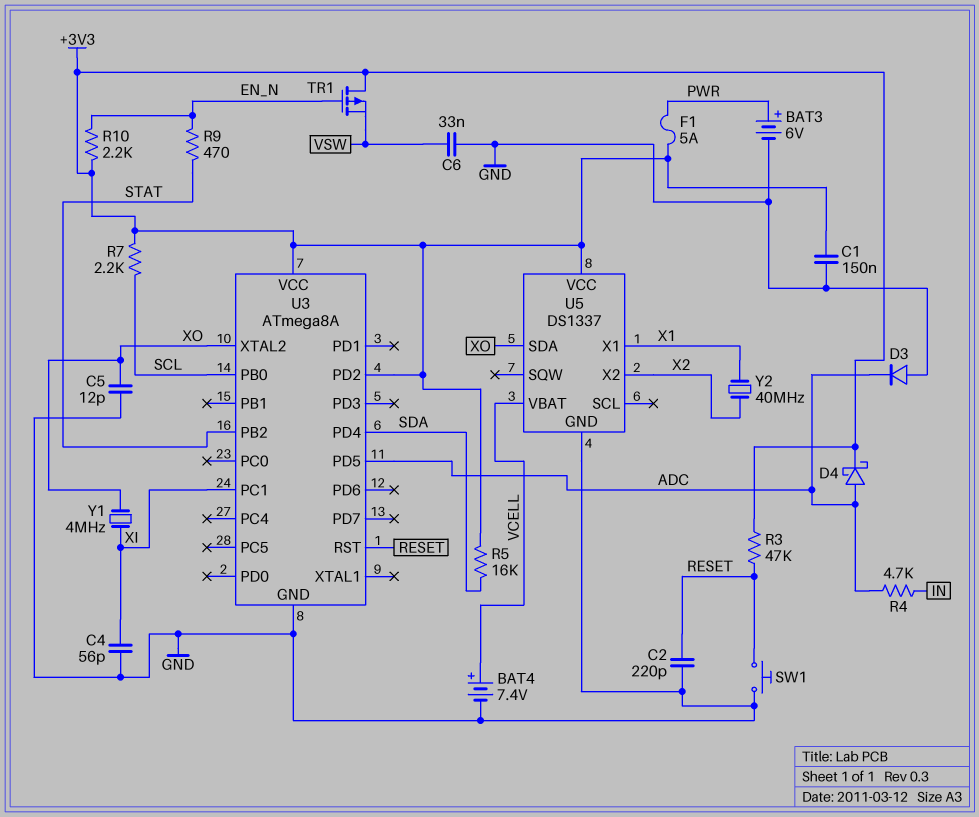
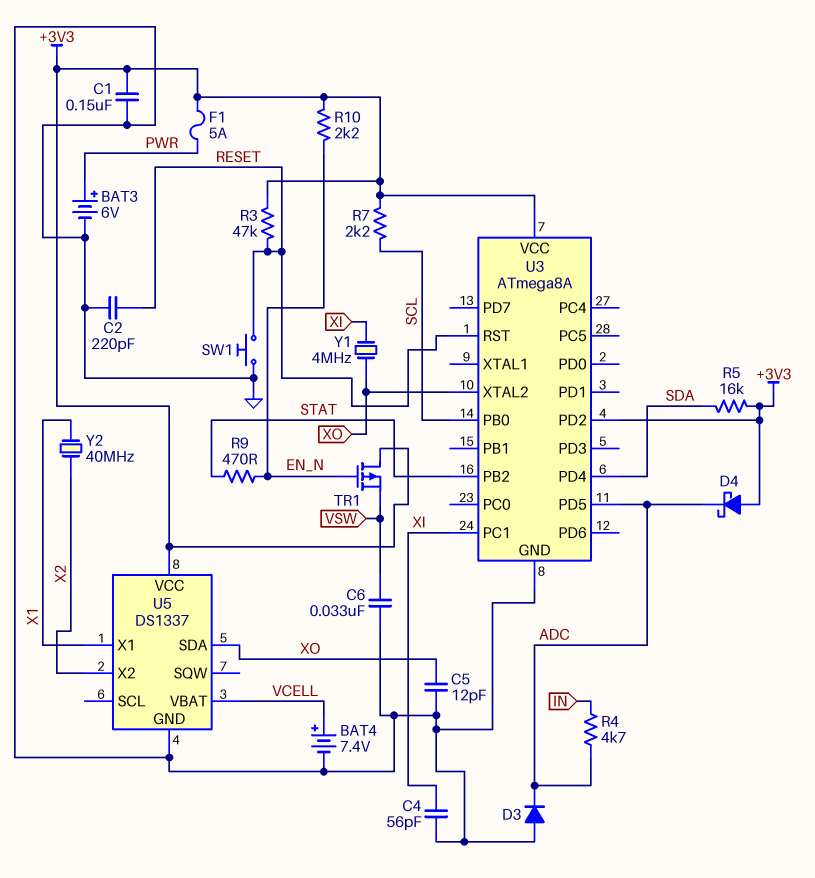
D4: schottky (A ADC, K +3V3) -> schottky (A +3V3, K ADC)

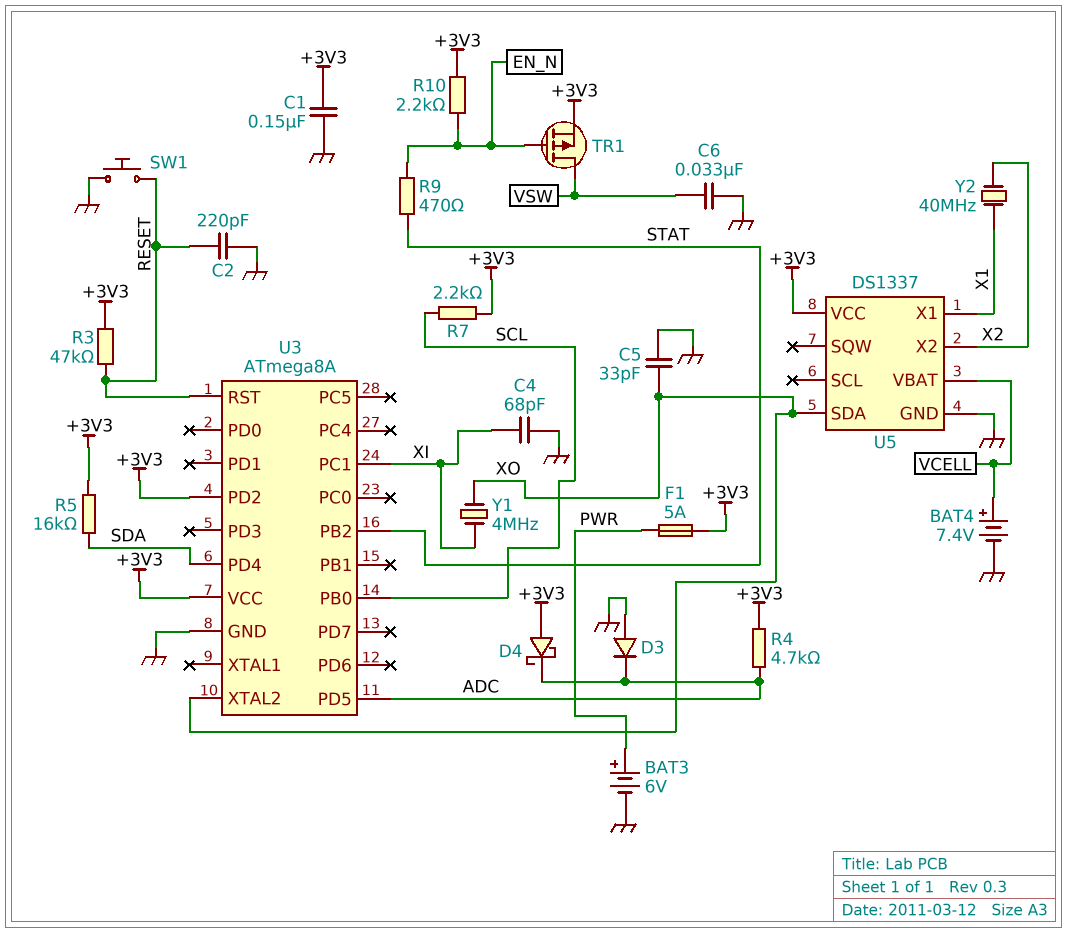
C4: 56pF (GND, XI) -> 68pF (GND, XI)
C5: 12pF (GND, XO) -> 33pF (GND, XO)
R4: 4.7k (ADC, IN) -> 4.7k (+3V3, ADC)
TR1: PMOS (G EN_N, D +3V3, S VSW) -> PMOS (G EN_N, D VSW, S +3V3)

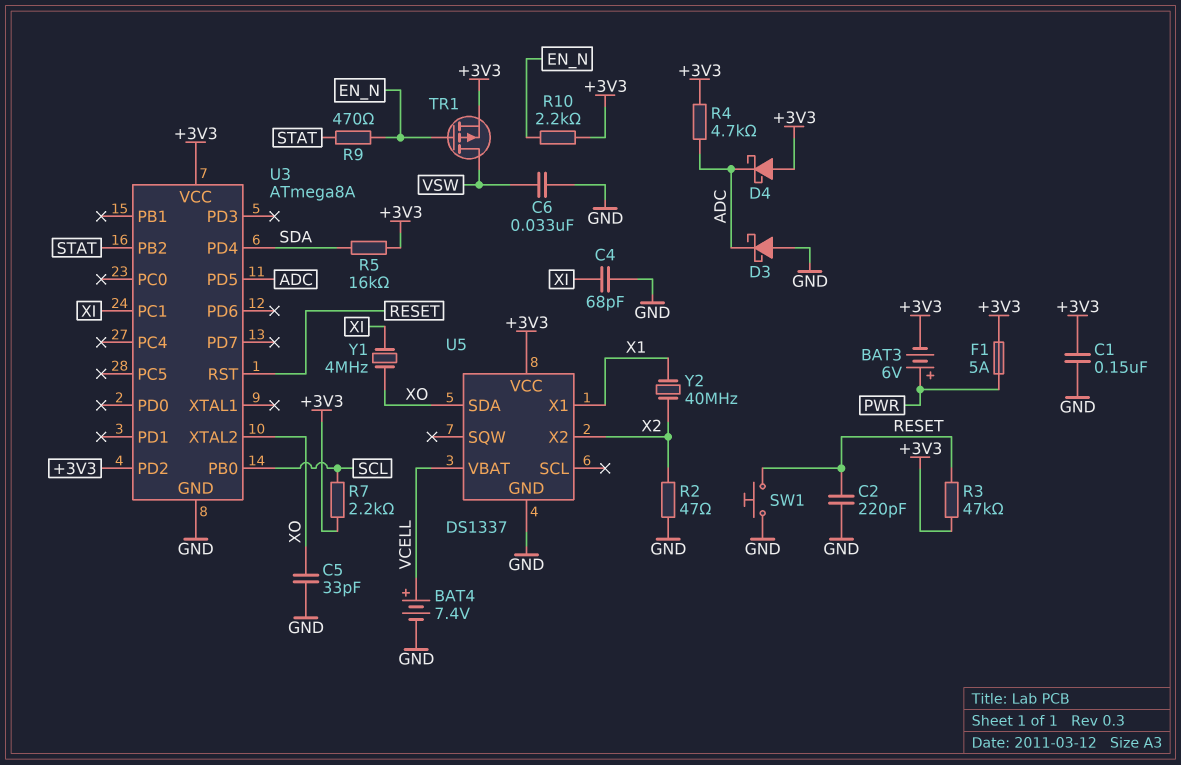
BAT3: 6V (plus PWR, minus GND) -> 6V (plus PWR, minus +3V3)
D3: diode (A GND, K ADC) -> schottky (A GND, K ADC)
R2: none -> 47 (GND, X2)

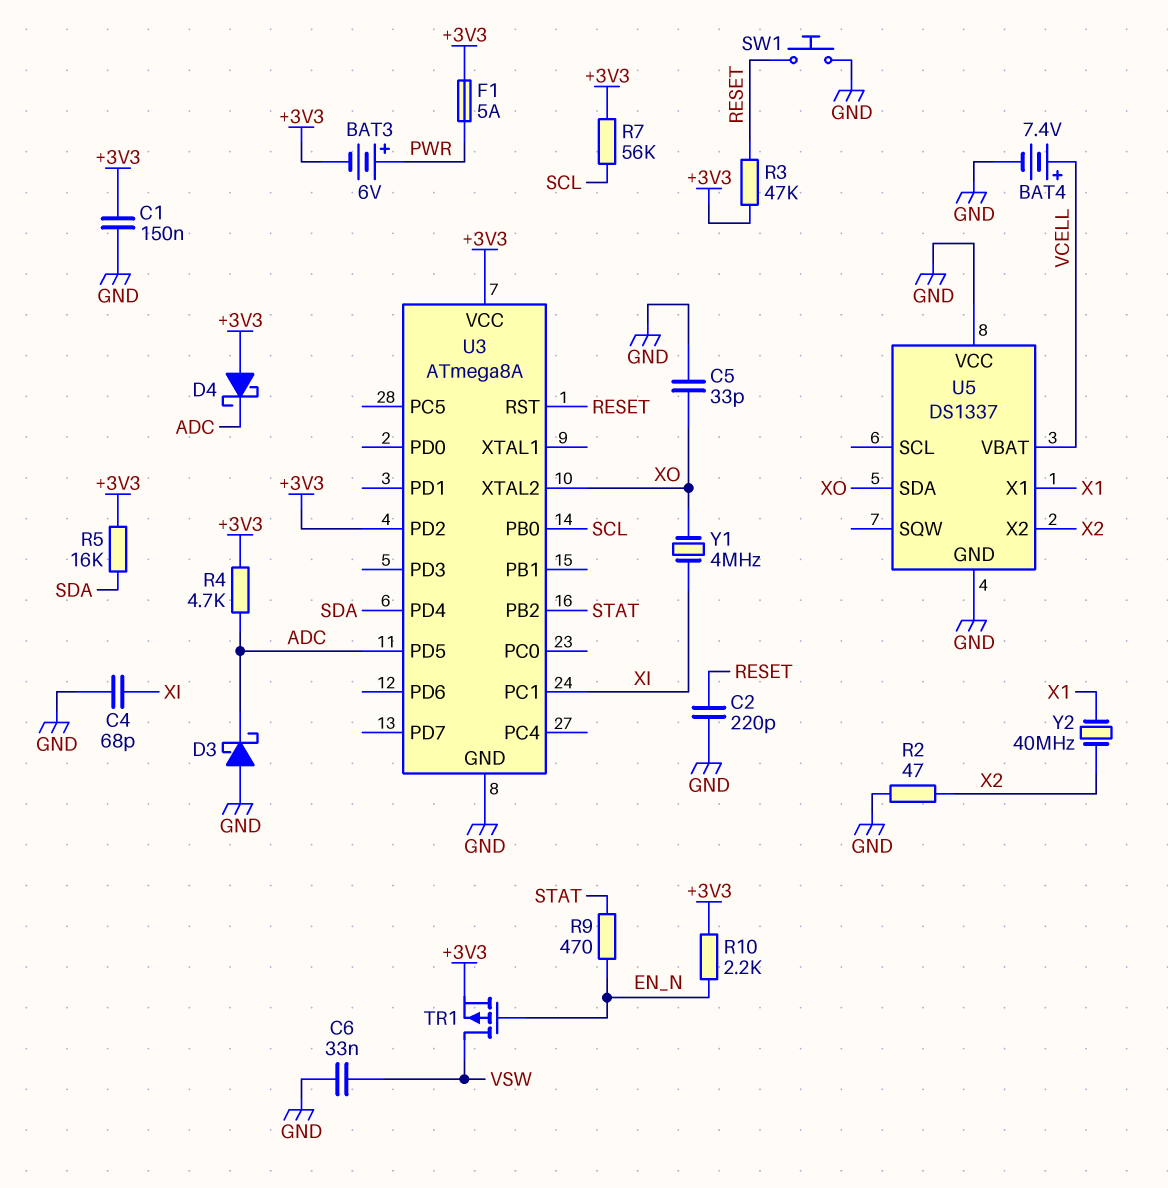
R7: 2.2k (+3V3, SCL) -> 56k (+3V3, SCL)
U5 pin VCC: +3V3 -> GND

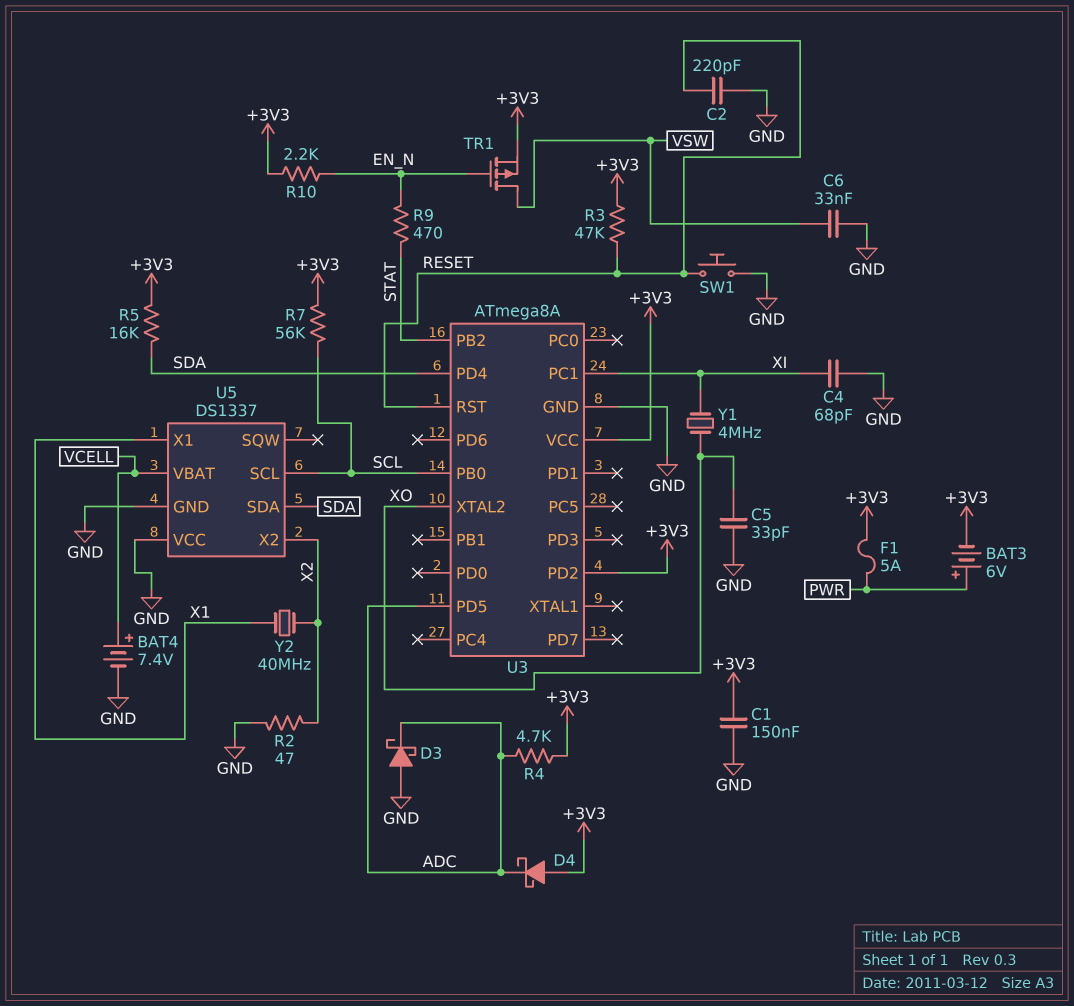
U5 pin SCL: none -> SCL
U5 pin SDA: XO -> SDA

